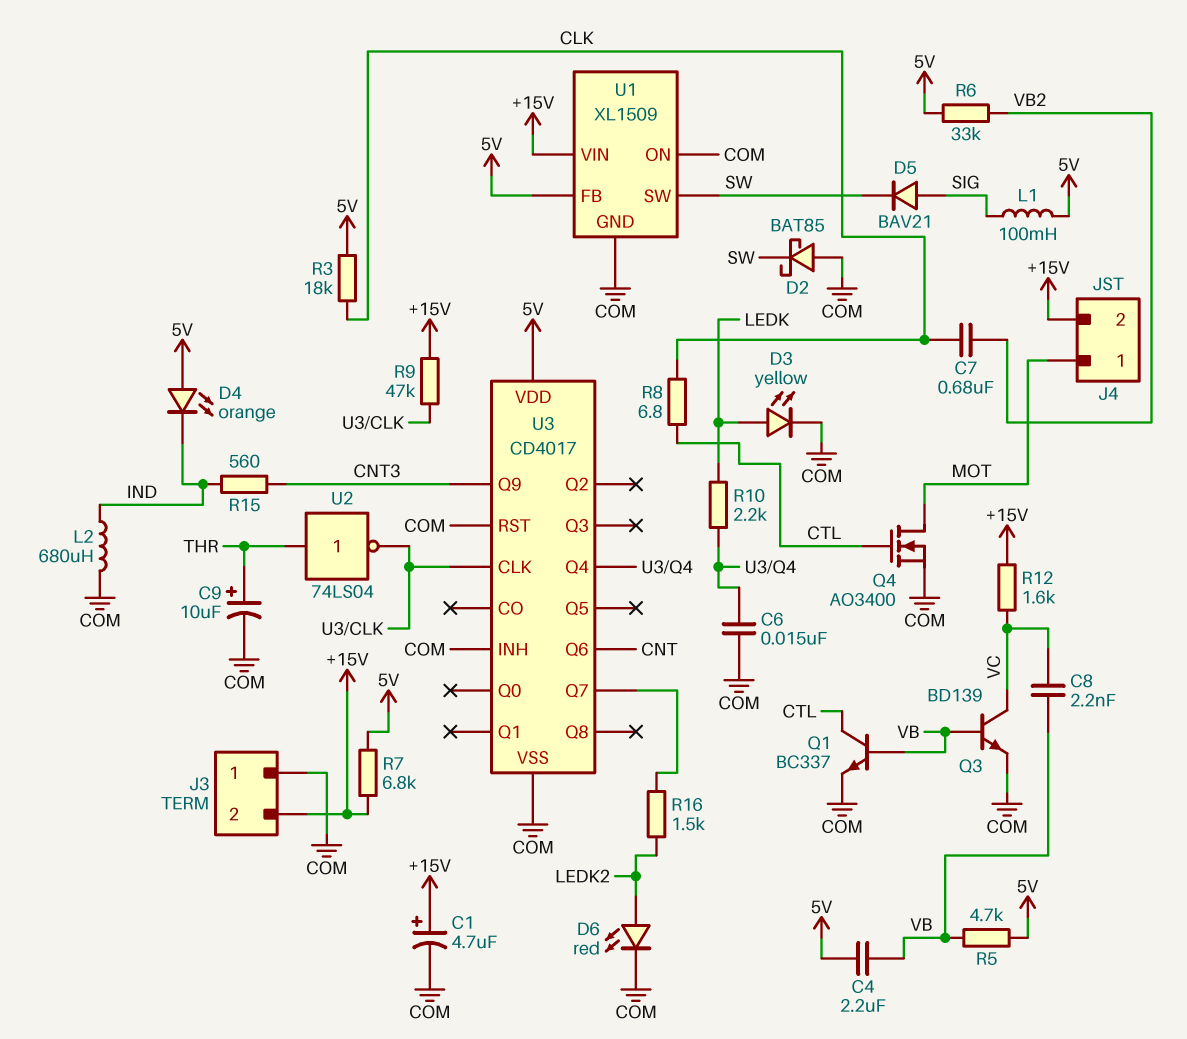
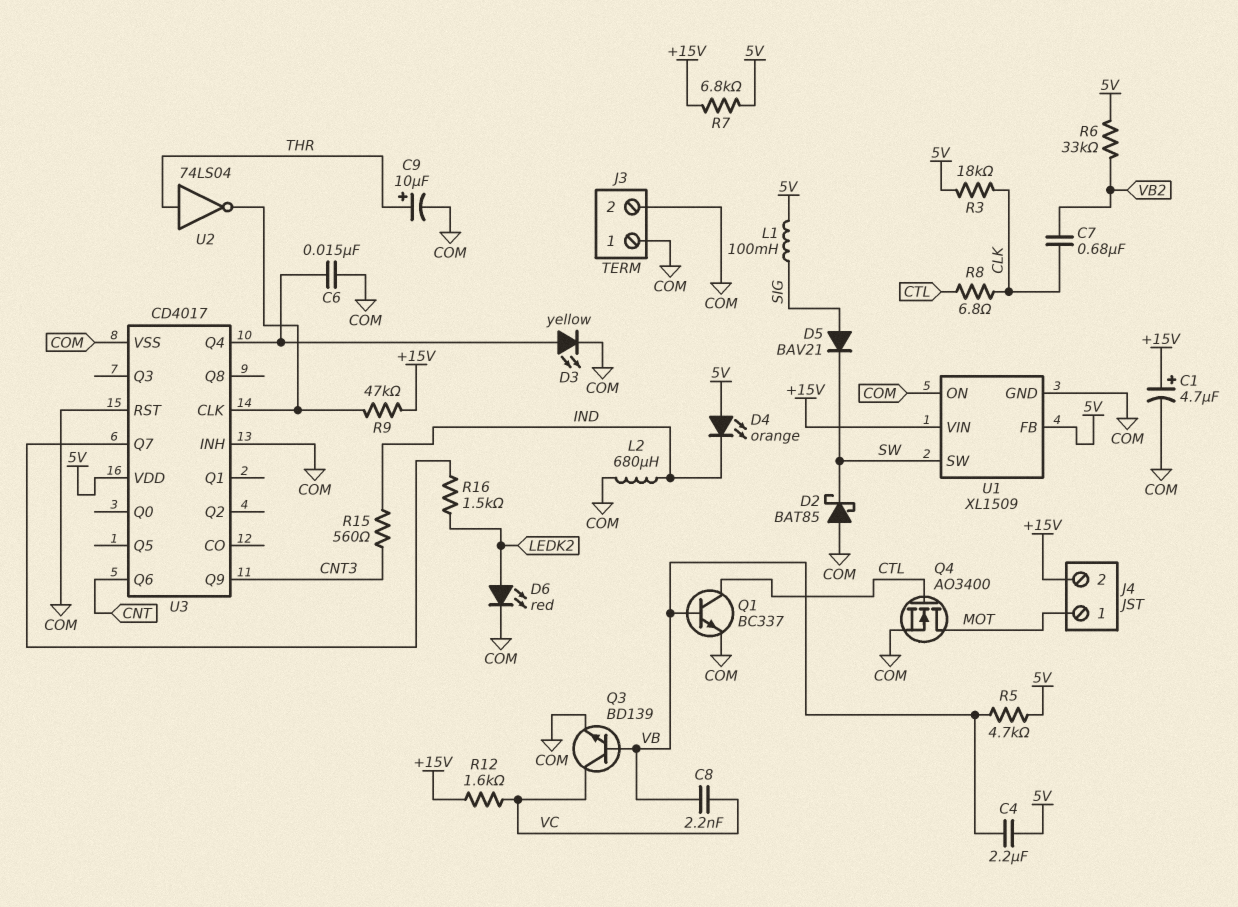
D3: LED yellow (A LEDK, K COM) -> LED yellow (A U3/Q4, K COM)
J3 pin 2: +15V -> COM
R10: 2.2k (LEDK, U3/Q4) -> none

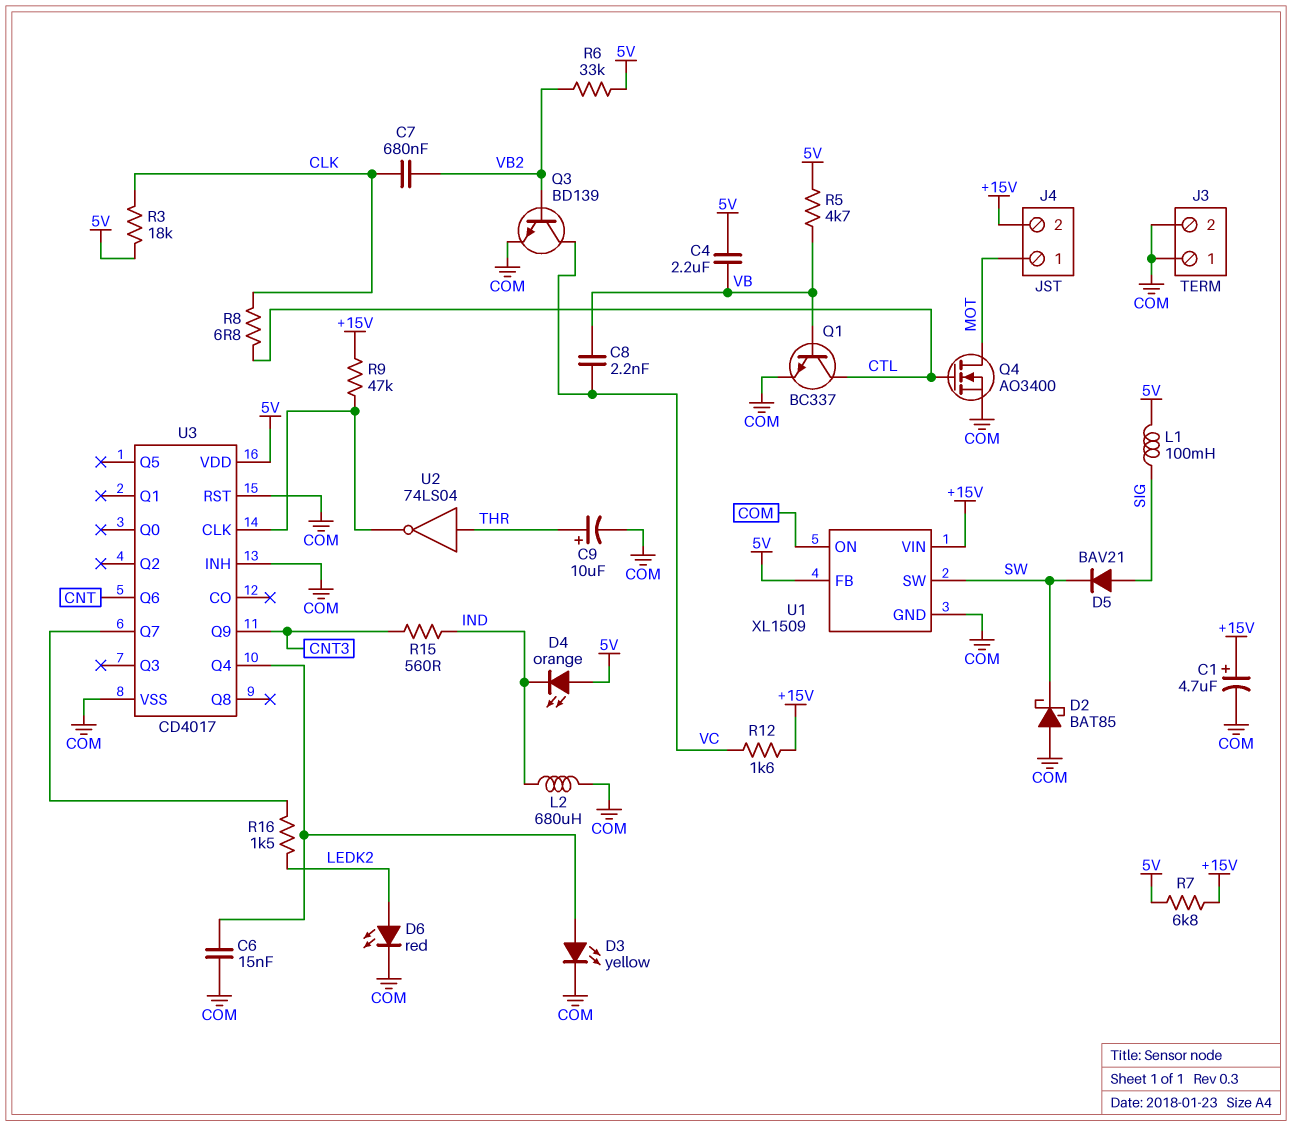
Q3: NPN BD139 (B VB, C VC, E COM) -> NPN BD139 (B VB2, C VC, E COM)

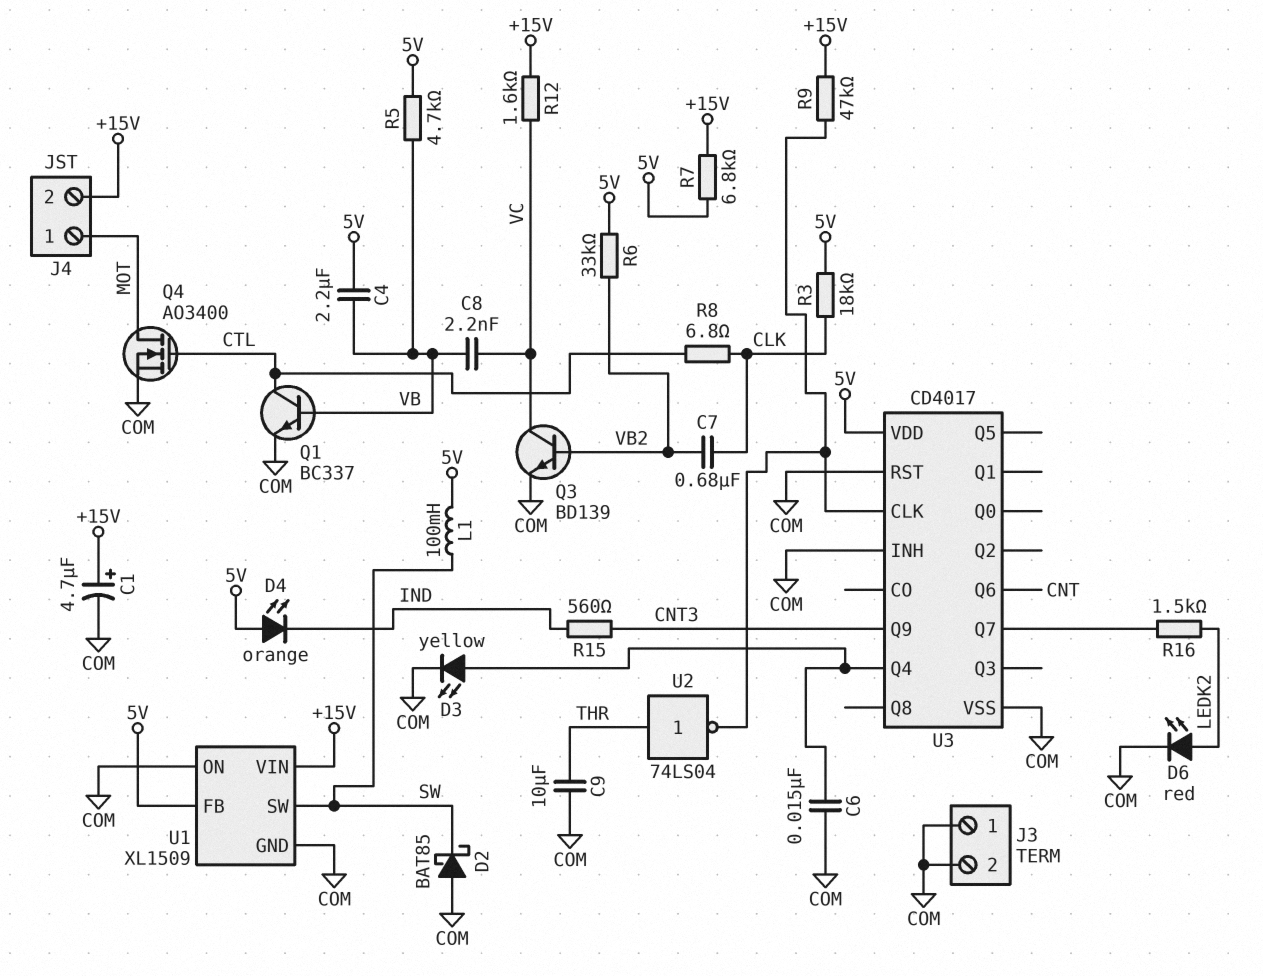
C9: 10uF (plus THR, minus COM) -> 10uF (COM, THR)
D5: diode BAV21 (A SIG, K SW) -> none
L1: 100mH (5V, SIG) -> 100mH (5V, SW)
L2: 680uH (COM, IND) -> none

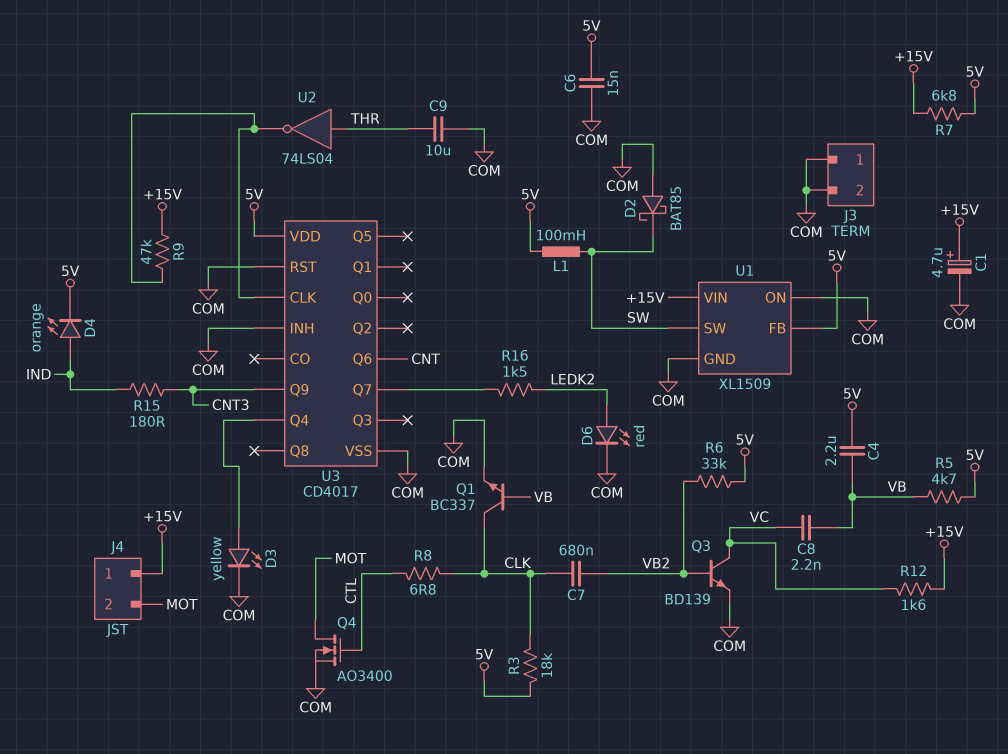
C6: 15nF (COM, U3/Q4) -> 15nF (5V, COM)
D4: LED orange (A 5V, K IND) -> LED orange (A IND, K 5V)
J4 pin 1: MOT -> +15V
J4 pin 2: +15V -> MOT
Q1: NPN BC337 (B VB, C CTL, E COM) -> NPN BC337 (B VB, C CLK, E COM)
R15: 560 (CNT3, IND) -> 180 (CNT3, IND)

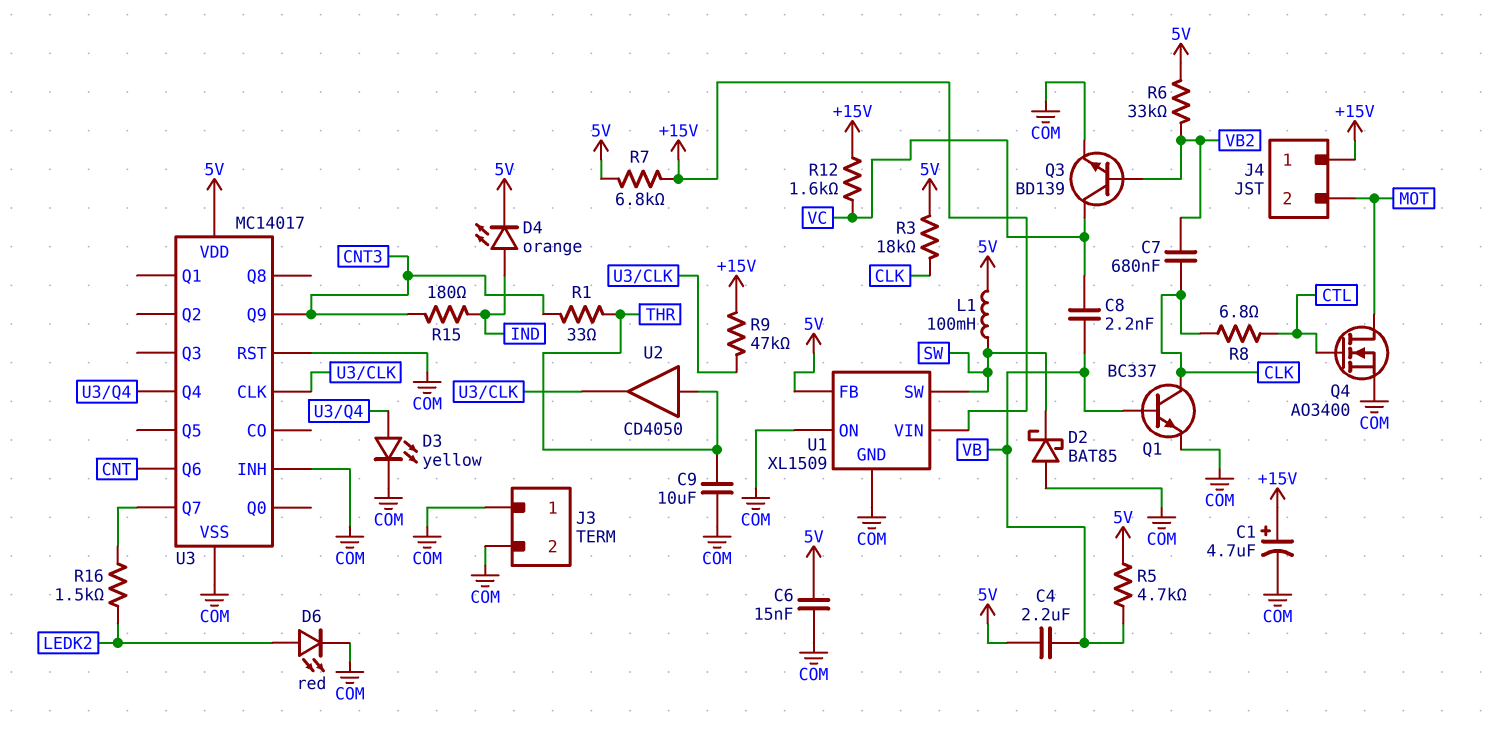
R1: none -> 33 (CNT3, THR)
U2: NOT 74LS04 (in THR, out U3/CLK) -> buffer CD4050 (in THR, out U3/CLK)
U3: CD4017 -> MC14017

